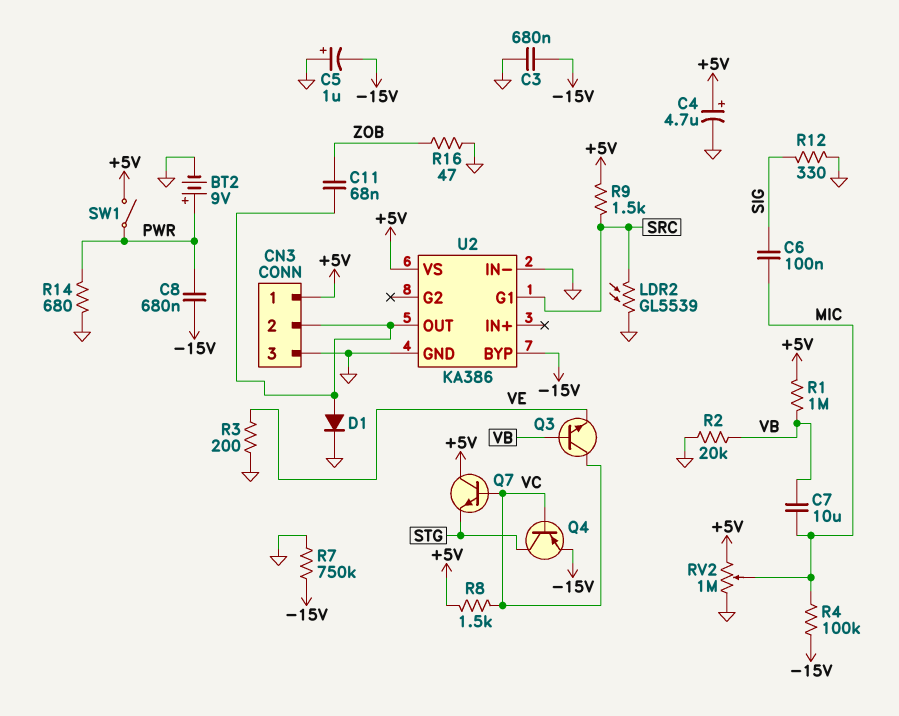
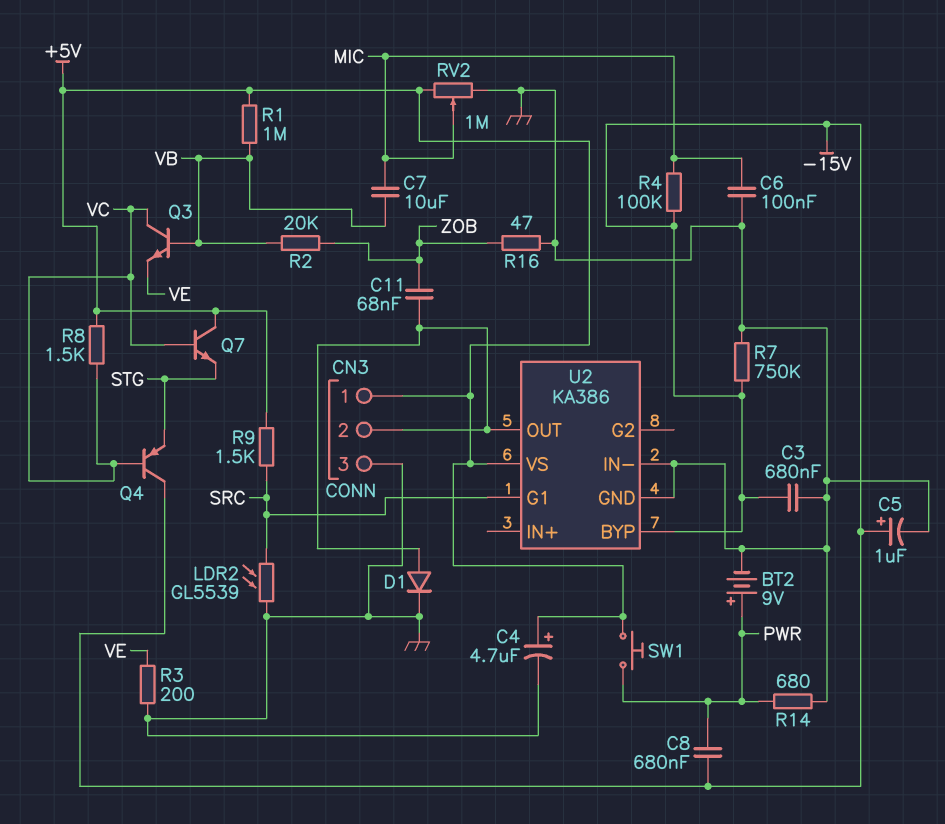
C5: 1uF (plus GND, minus -15V) -> 1uF (plus -15V, minus GND)
C6: 100nF (MIC, SIG) -> 100nF (GND, MIC)
Q4: PNP (B VC, C STG, E -15V) -> PNP (B VC, C -15V, E STG)
R2: 20k (GND, VB) -> 20k (VB, ZOB)
R12: 330 (GND, SIG) -> none
SW1: switch (+5V, PWR) -> button (+5V, PWR)

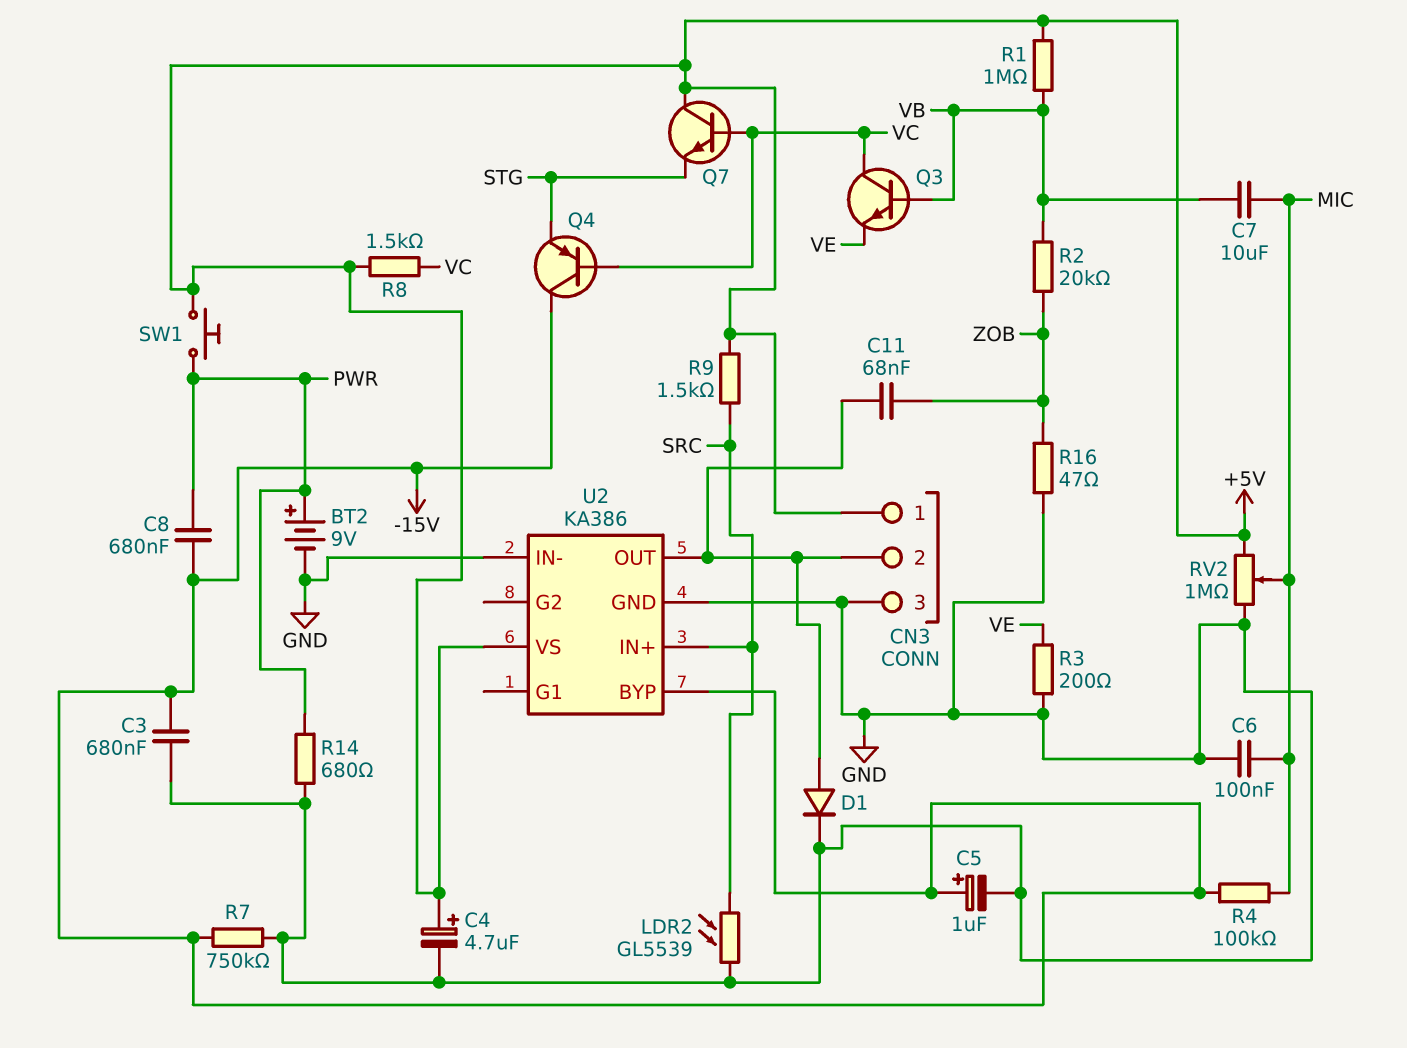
U2 pin G1: SRC -> none
U2 pin IN+: none -> SRC

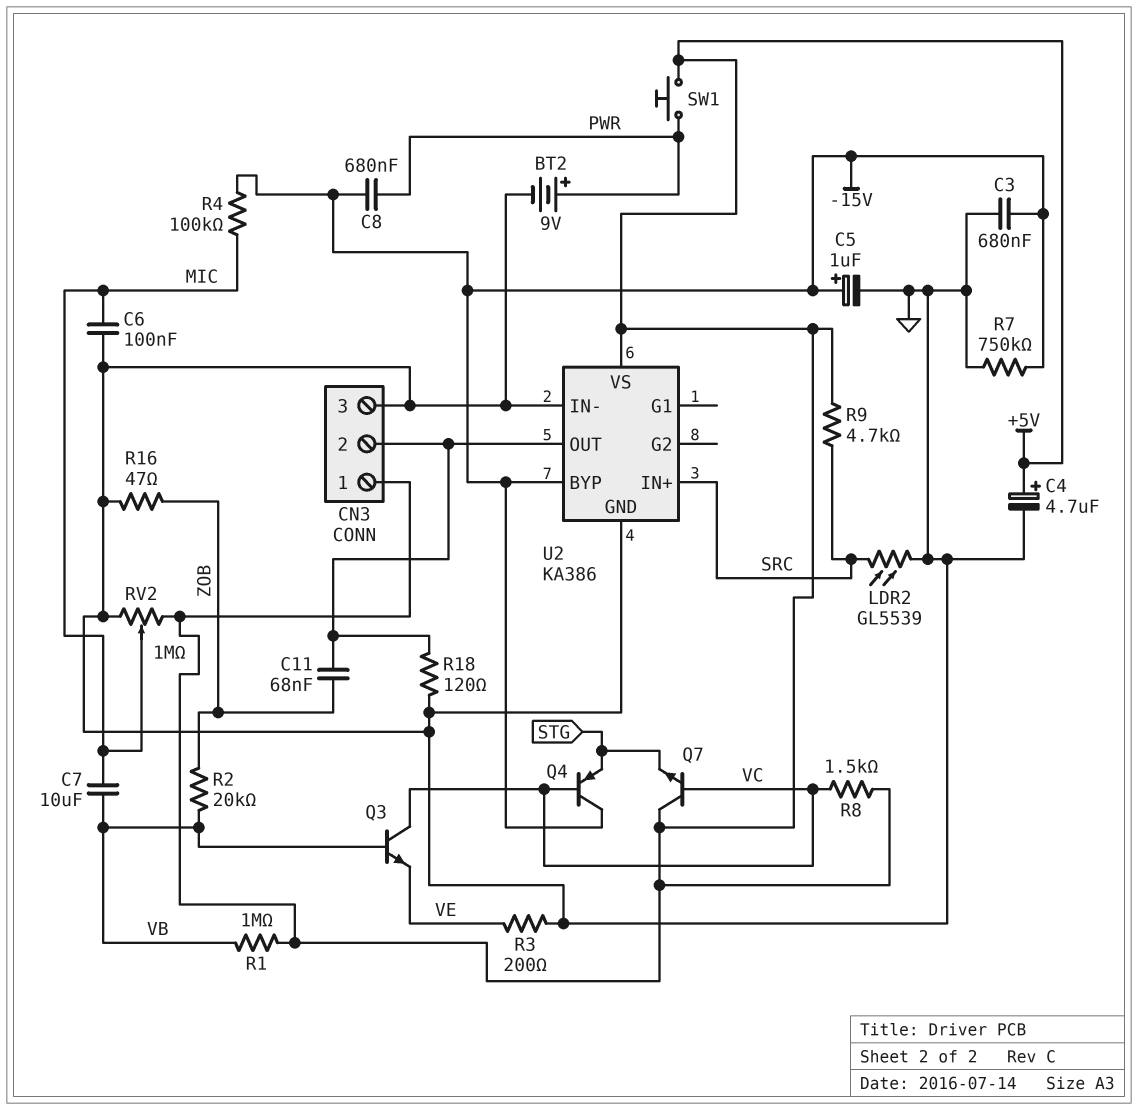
D1: diode (A CN3/2, K GND) -> none
R9: 1.5k (+5V, SRC) -> 4.7k (+5V, SRC)
R14: 680 (GND, PWR) -> none
R18: none -> 120 (CN3/2, GND)

